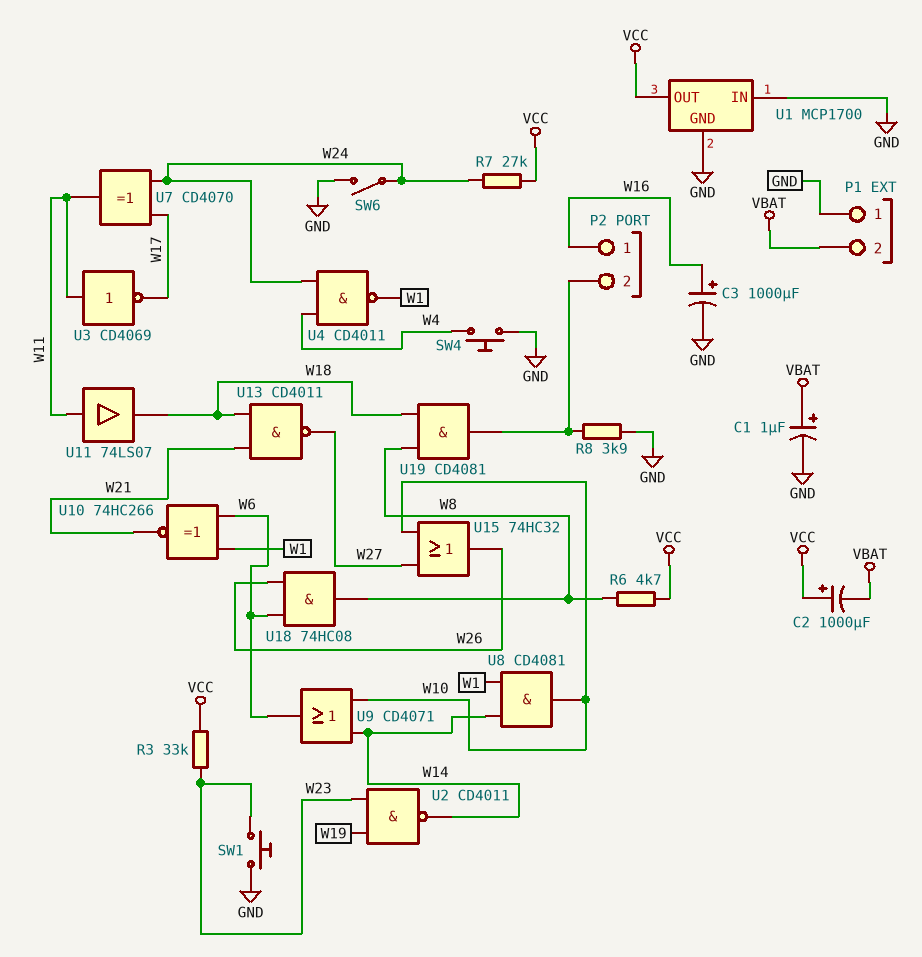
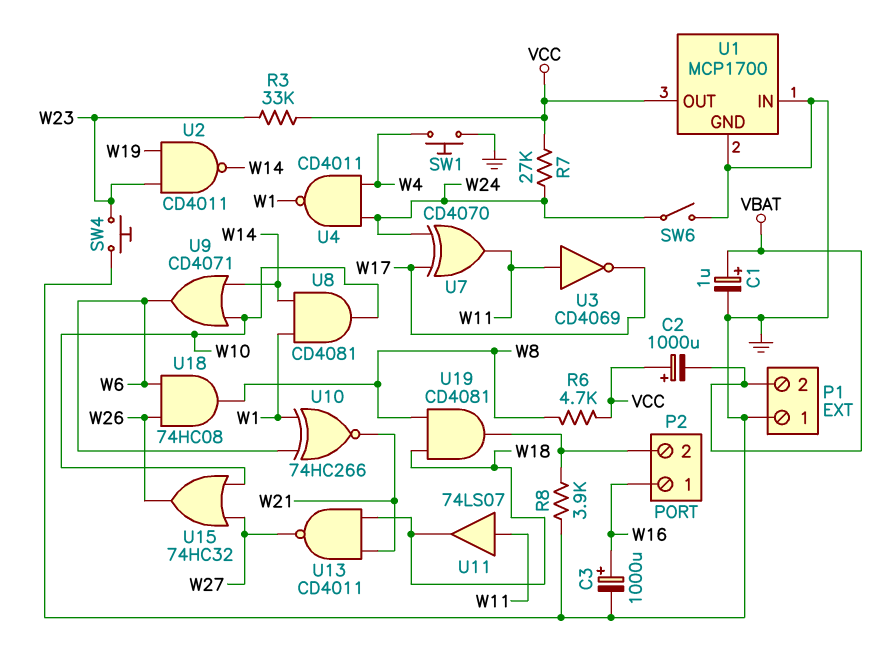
SW1: button (GND, W23) -> button (GND, W4)
SW4: button (GND, W4) -> button (GND, W23)

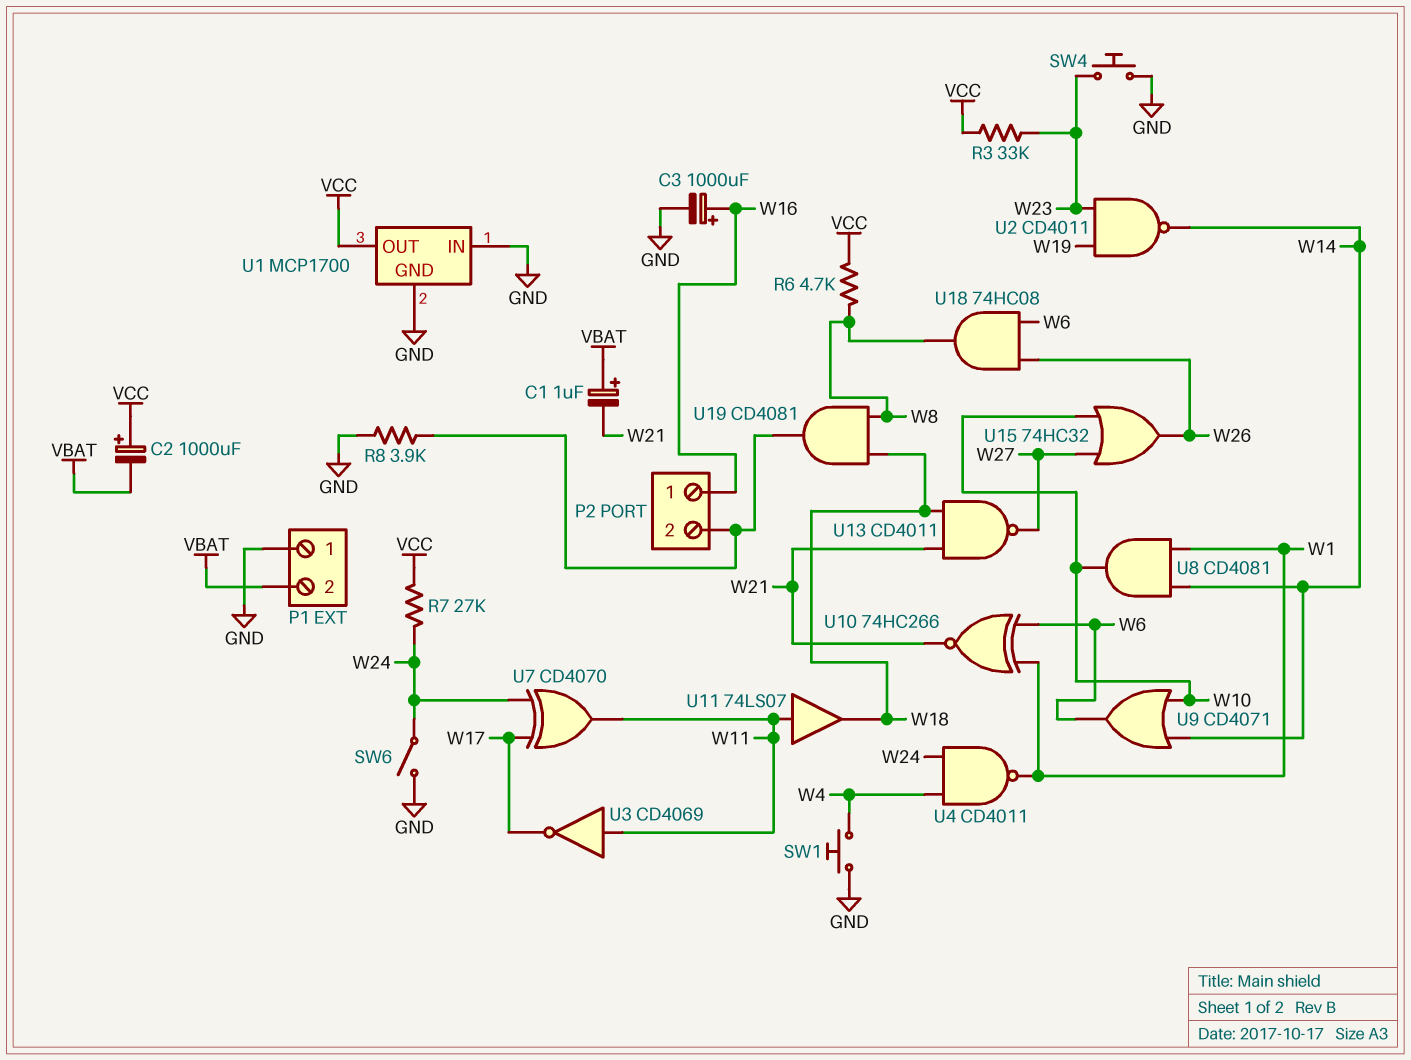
C1: 1uF (plus VBAT, minus GND) -> 1uF (plus VBAT, minus W21)

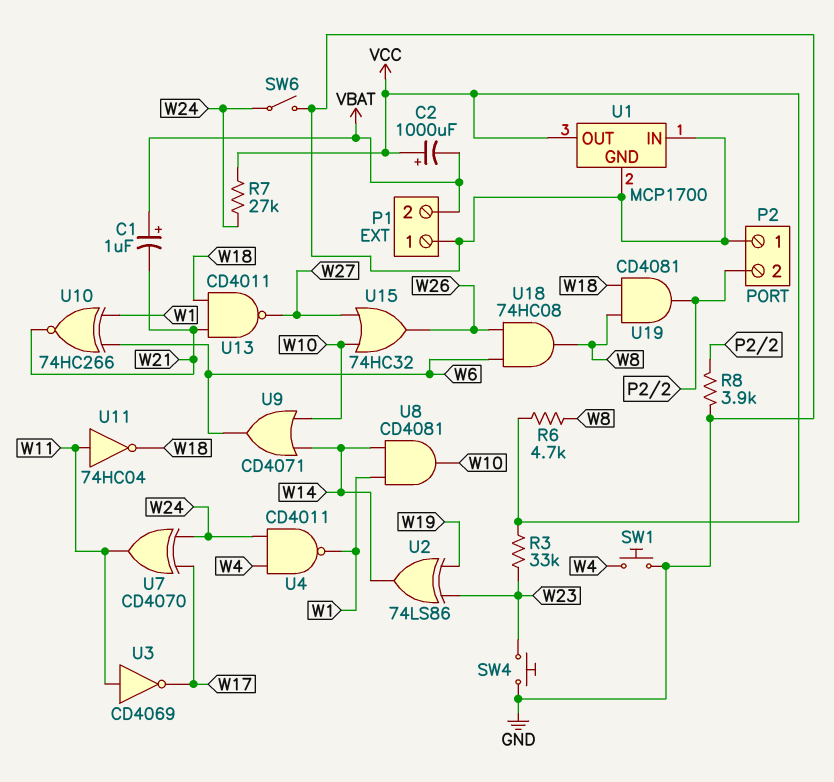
C3: 1000uF (plus W16, minus GND) -> none
P2 pin 1: W16 -> GND
U2: NAND CD4011 (in W19, in W23, out W14) -> XOR 74LS86 (in W19, in W23, out W14)
U11: buffer 74LS07 (in W11, out W18) -> NOT 74HC04 (in W11, out W18)

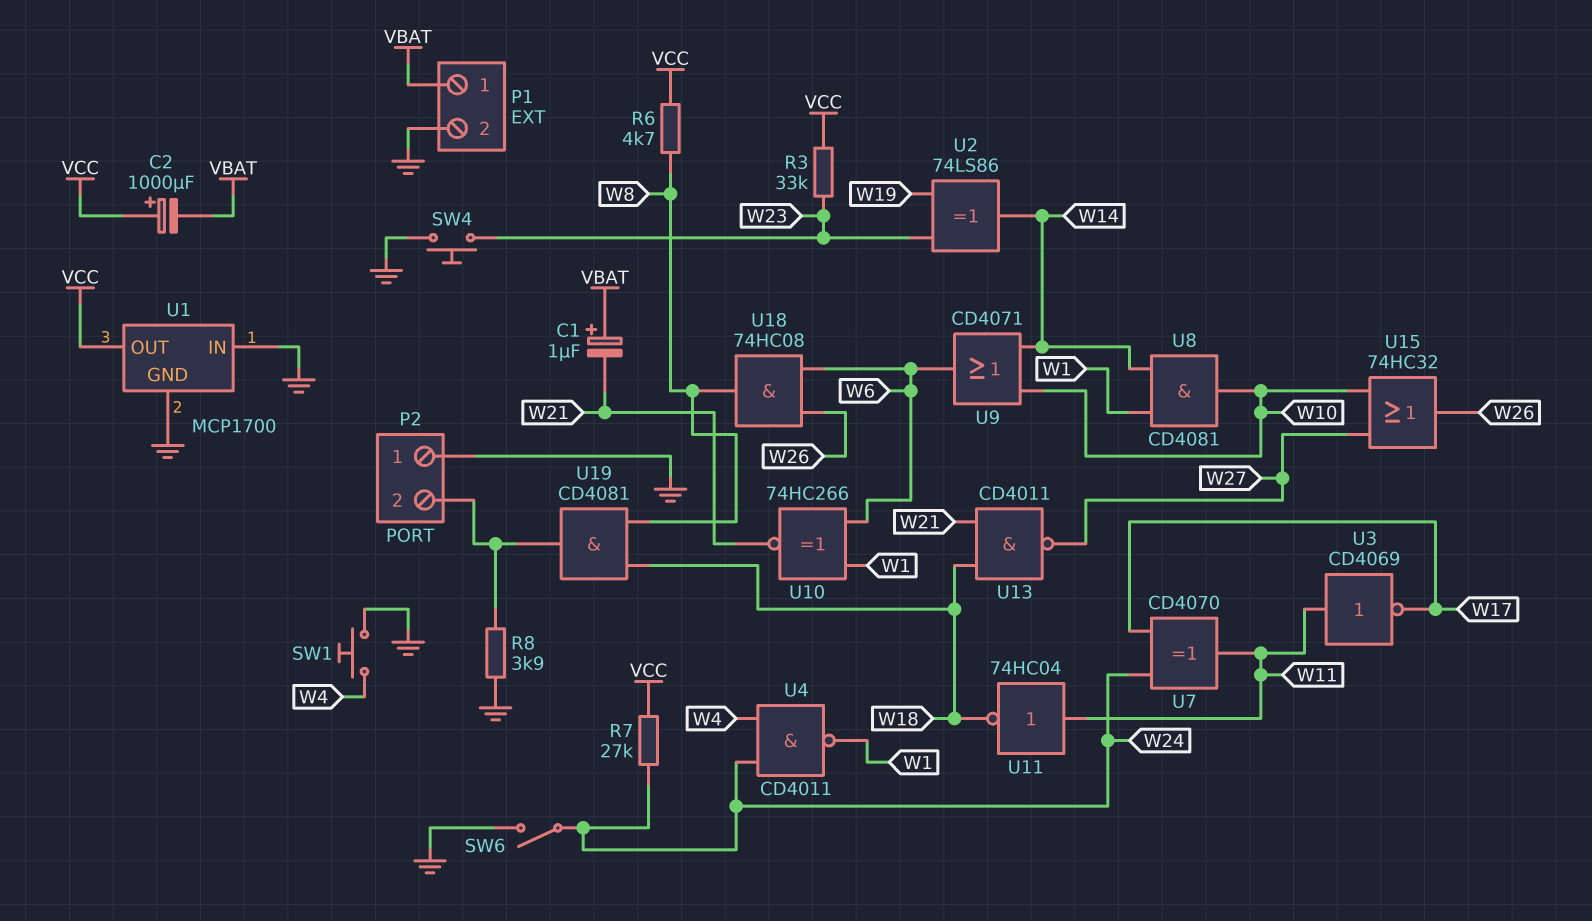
P1 pin 1: GND -> VBAT
P1 pin 2: VBAT -> GND

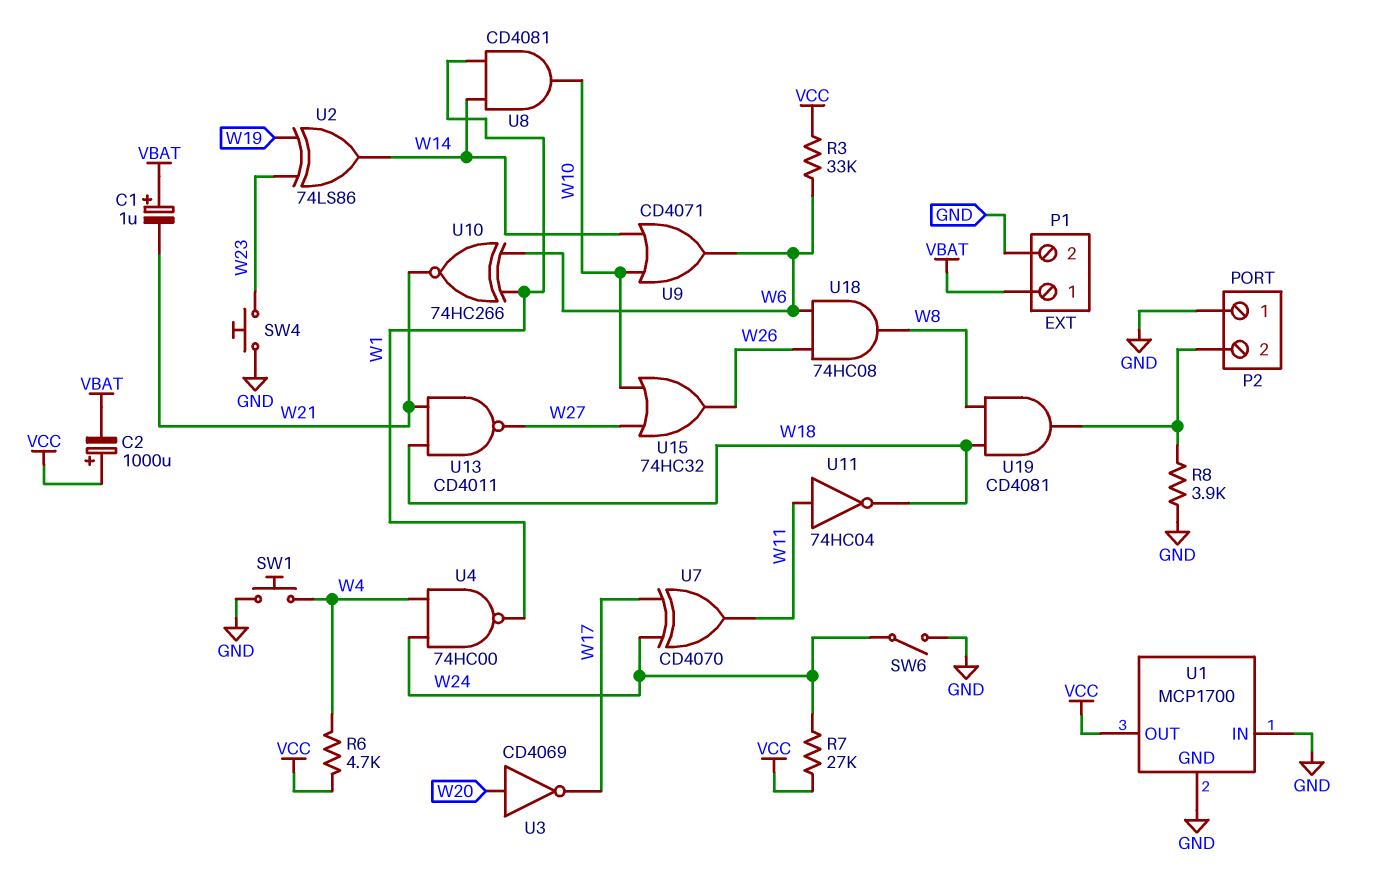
R3: 33k (VCC, W23) -> 33k (VCC, W6)
R6: 4.7k (VCC, W8) -> 4.7k (VCC, W4)
U3: NOT CD4069 (in W11, out W17) -> NOT CD4069 (in W20, out W17)
U4: NAND CD4011 (in W4, in W24, out W1) -> NAND 74HC00 (in W4, in W24, out W1)

